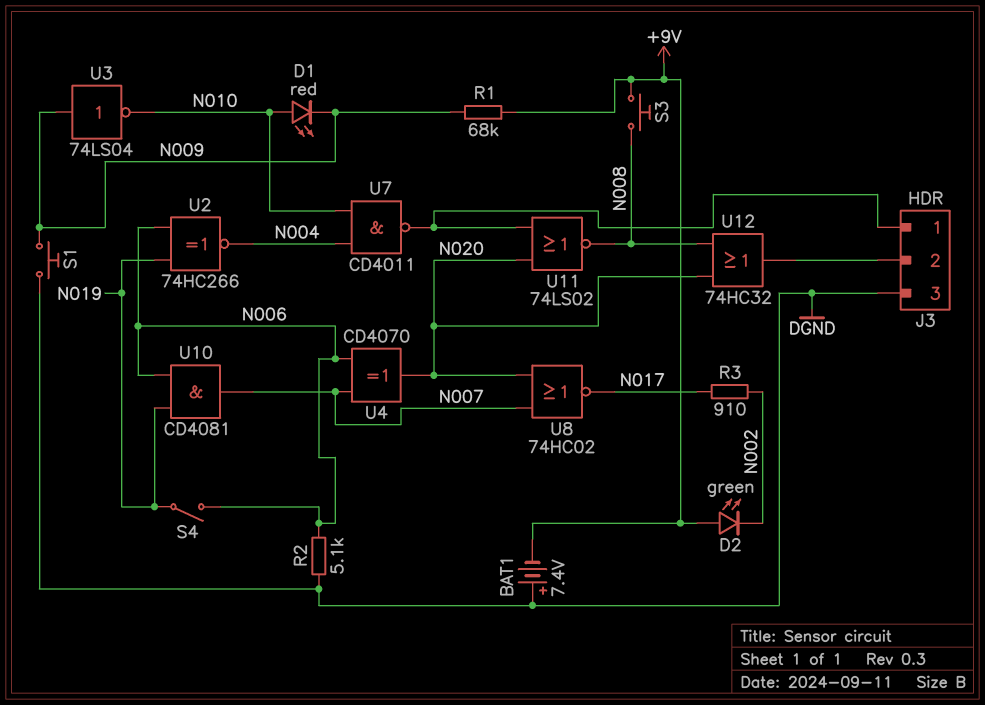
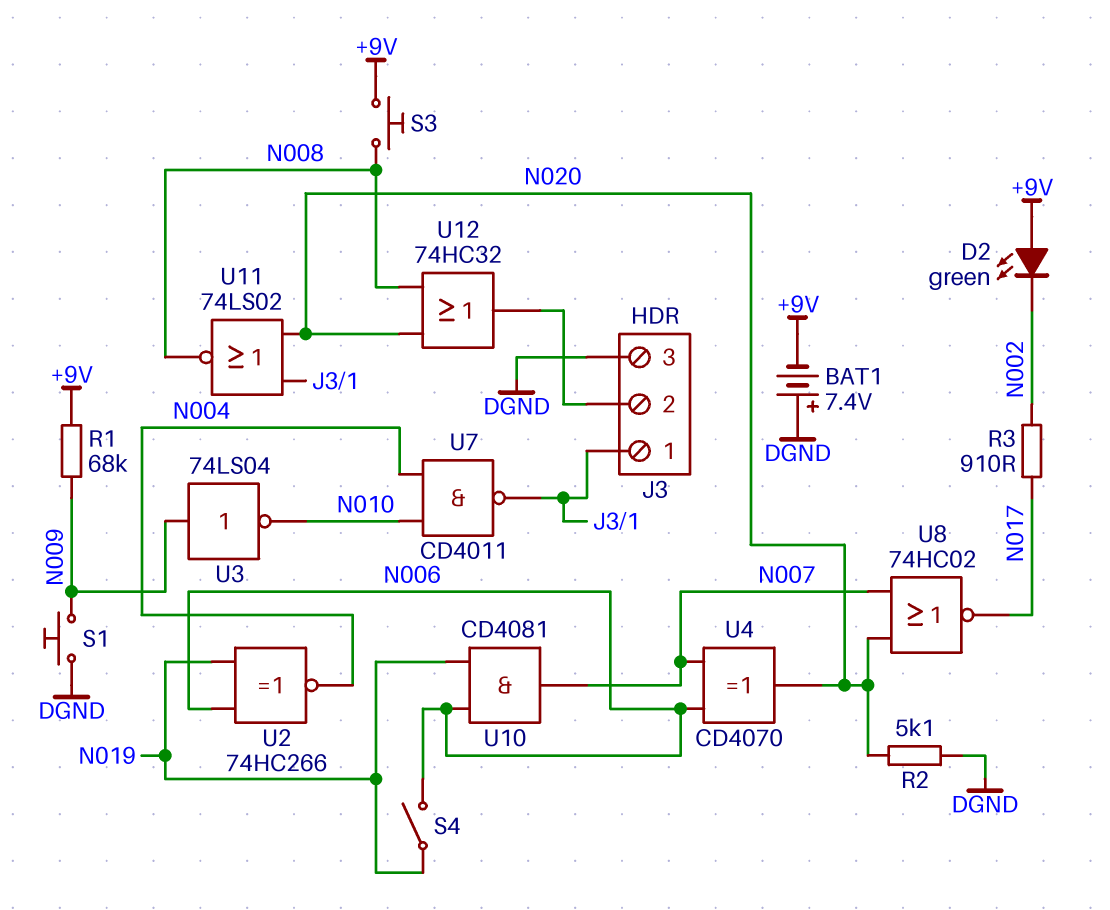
D1: LED red (A N010, K N009) -> none
R2: 5.1k (DGND, N006) -> 5.1k (DGND, N020)

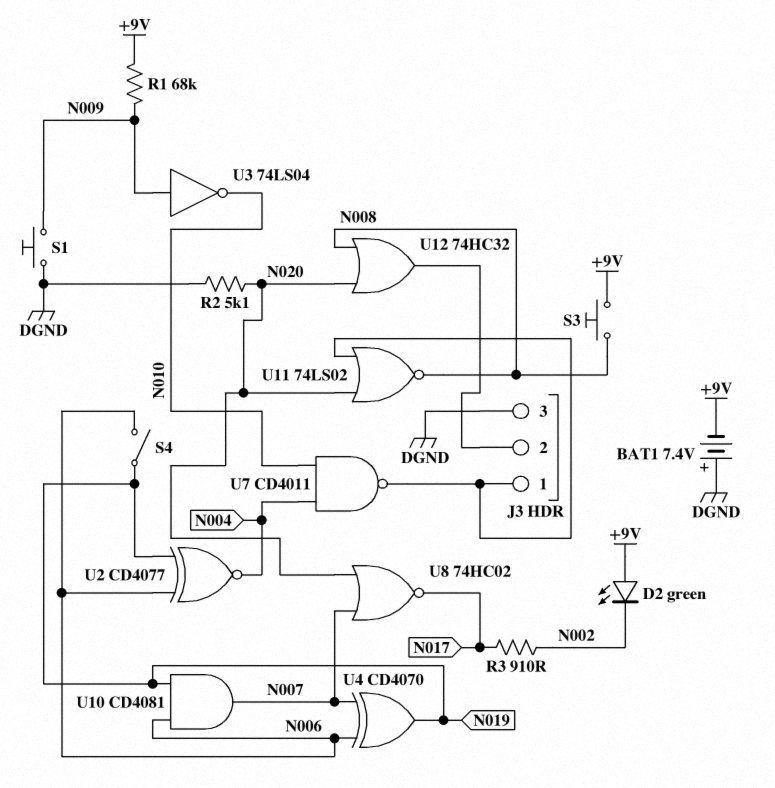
U2: XNOR 74HC266 (in N006, in N019, out N004) -> XNOR CD4077 (in N006, in N019, out N004)
U4: XOR CD4070 (in N006, in N007, out N020) -> XOR CD4070 (in N006, in N007, out N019)

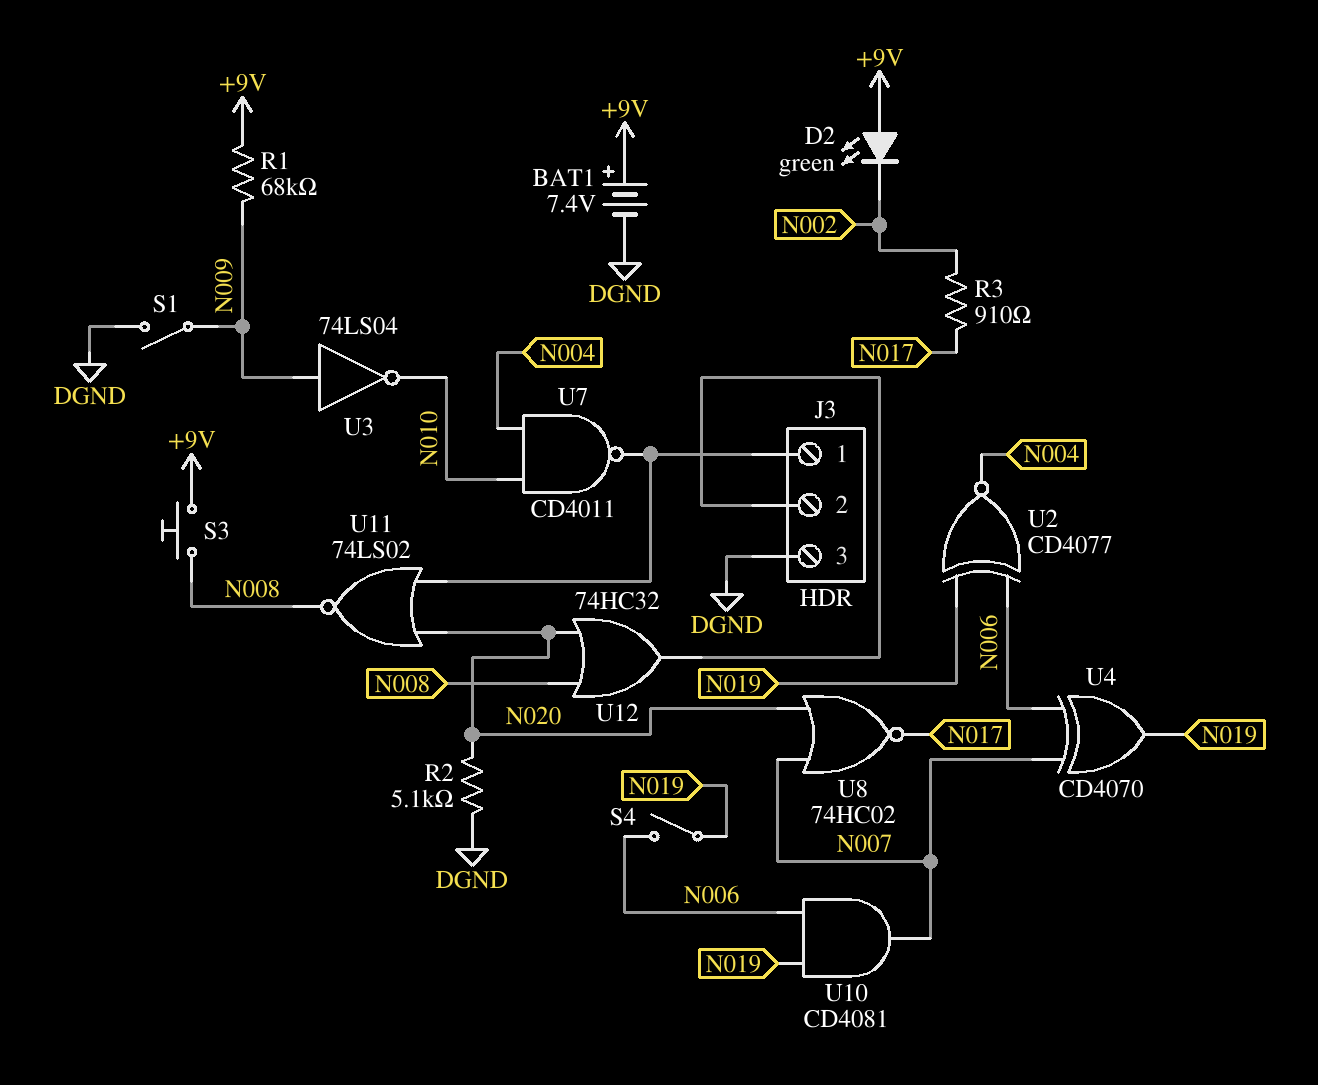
BAT1: 7.4V (plus DGND, minus +9V) -> 7.4V (plus +9V, minus DGND)
S1: button (DGND, N009) -> switch (DGND, N009)

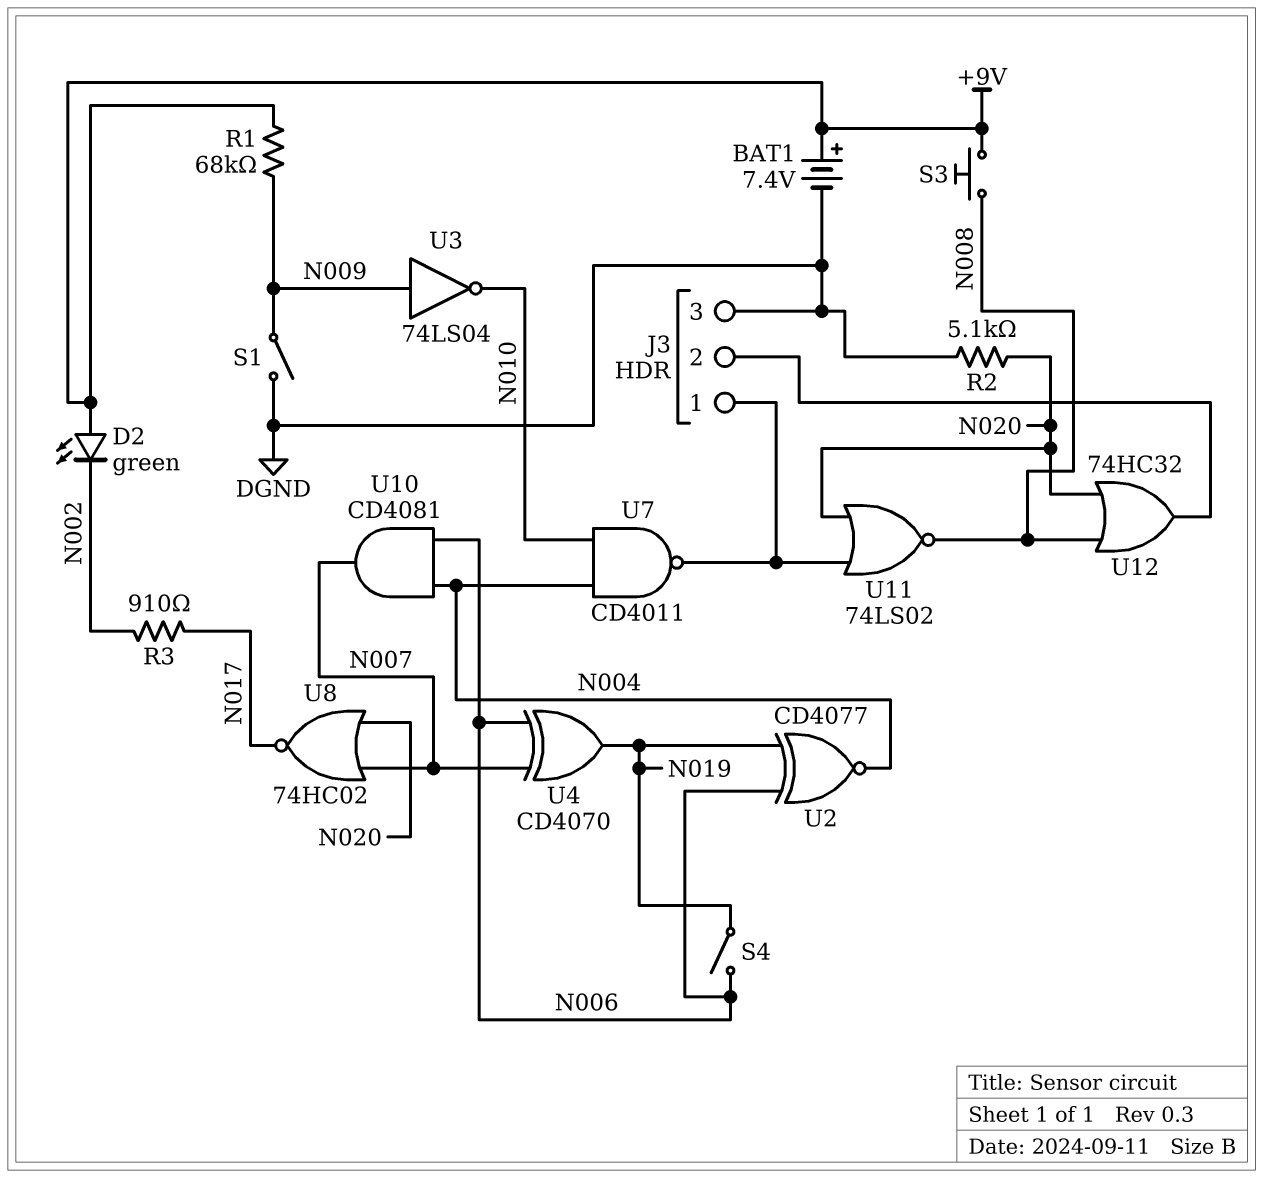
U10: AND CD4081 (in N006, in N019, out N007) -> AND CD4081 (in N004, in N006, out N007)

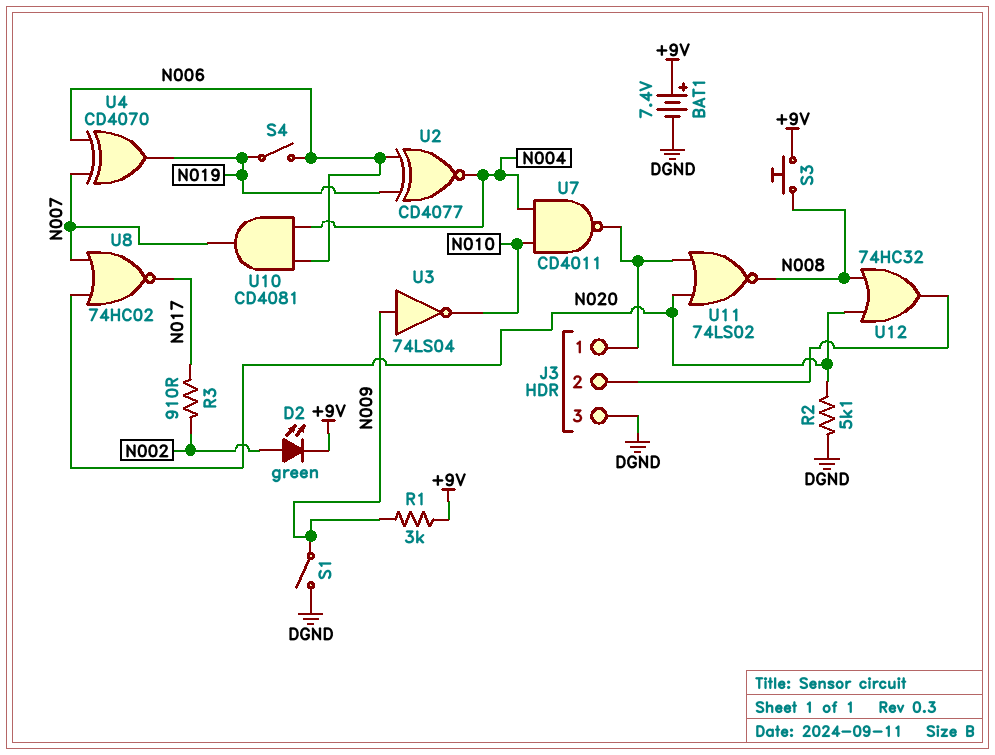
D2: LED green (A +9V, K N002) -> LED green (A N002, K +9V)
R1: 68k (+9V, N009) -> 3k (+9V, N009)

